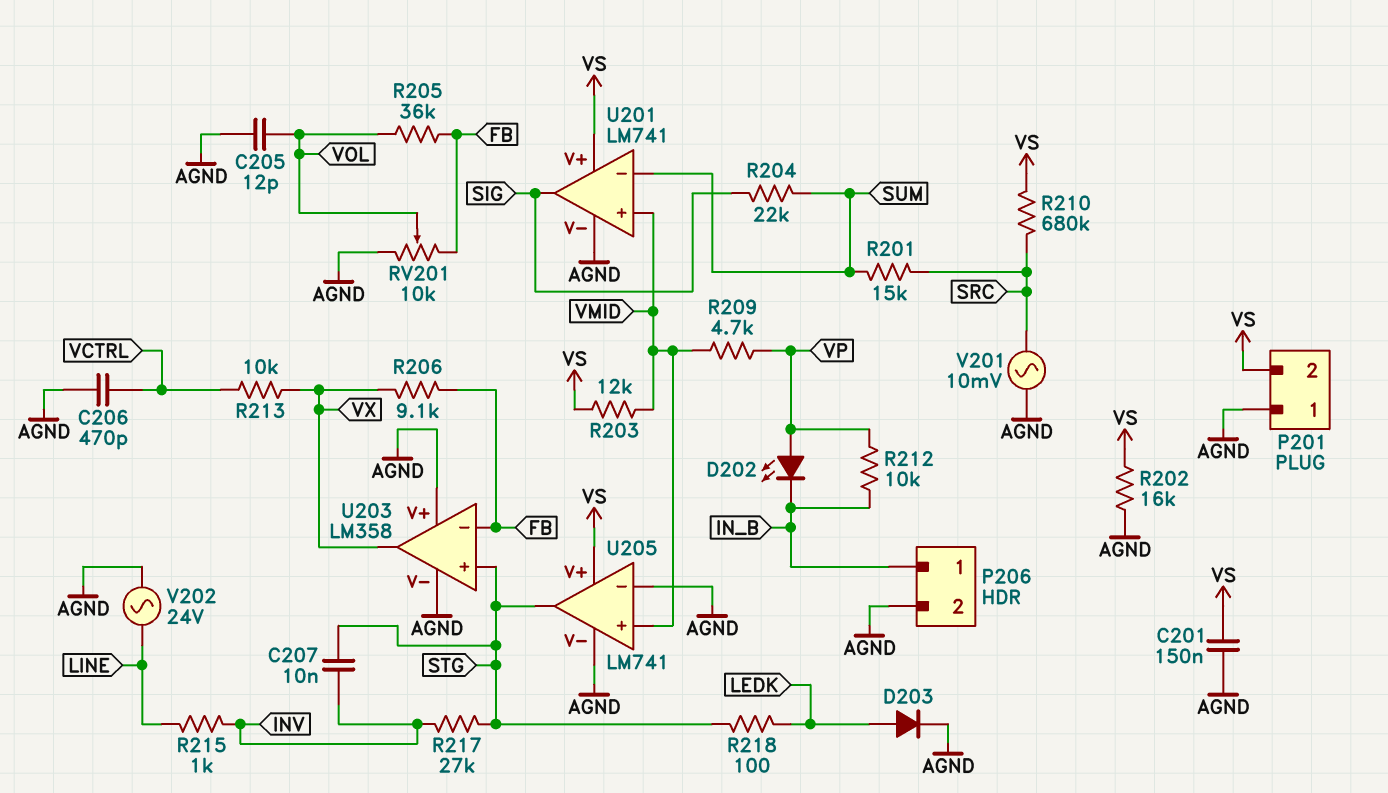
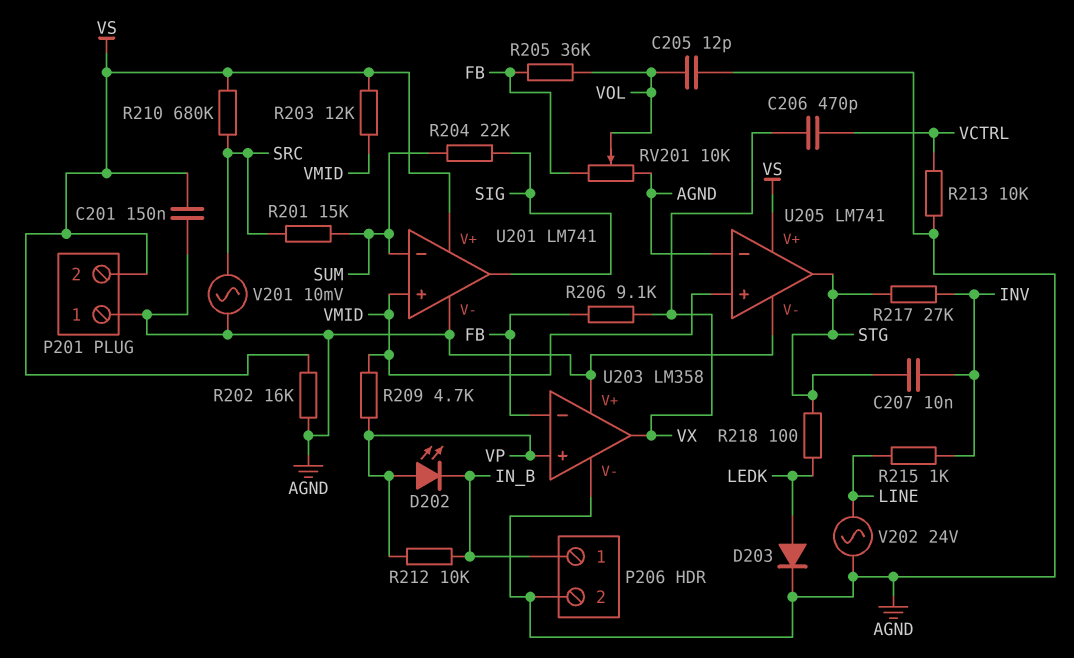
C206: 470pF (AGND, VCTRL) -> 470pF (VCTRL, VX)
R213: 10k (VCTRL, VX) -> 10k (AGND, VCTRL)
U203 pin in+: STG -> VP

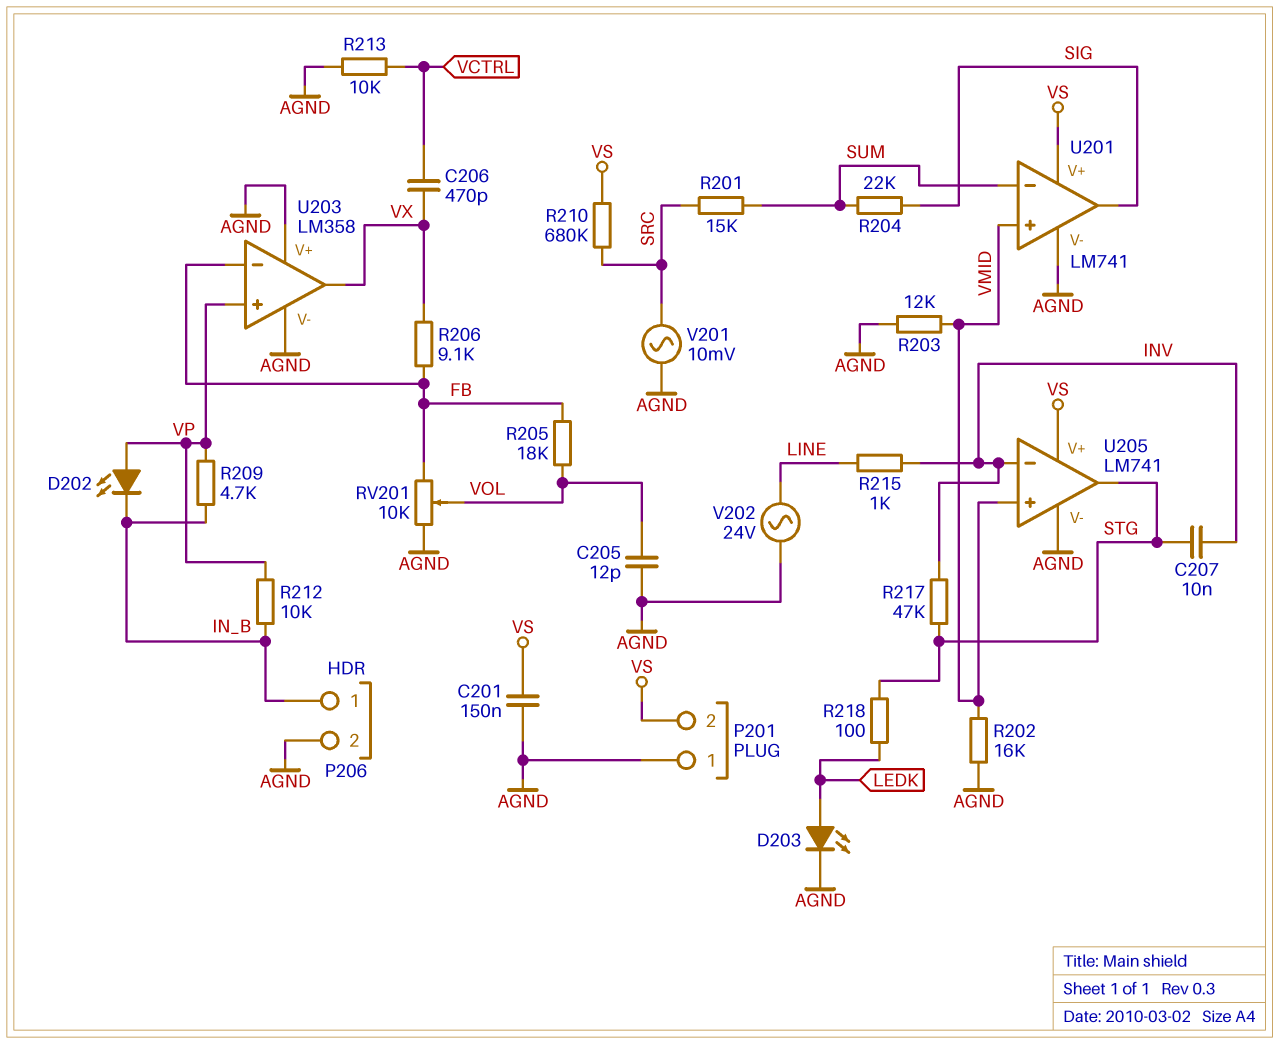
D203: diode (A LEDK, K AGND) -> LED (A LEDK, K AGND)
R202: 16k (AGND, VS) -> 16k (AGND, VMID)
R203: 12k (VMID, VS) -> 12k (AGND, VMID)
R205: 36k (FB, VOL) -> 18k (FB, VOL)
R209: 4.7k (VMID, VP) -> 4.7k (IN_B, VP)
R217: 27k (INV, STG) -> 47k (INV, STG)
U205 pin in-: AGND -> INV

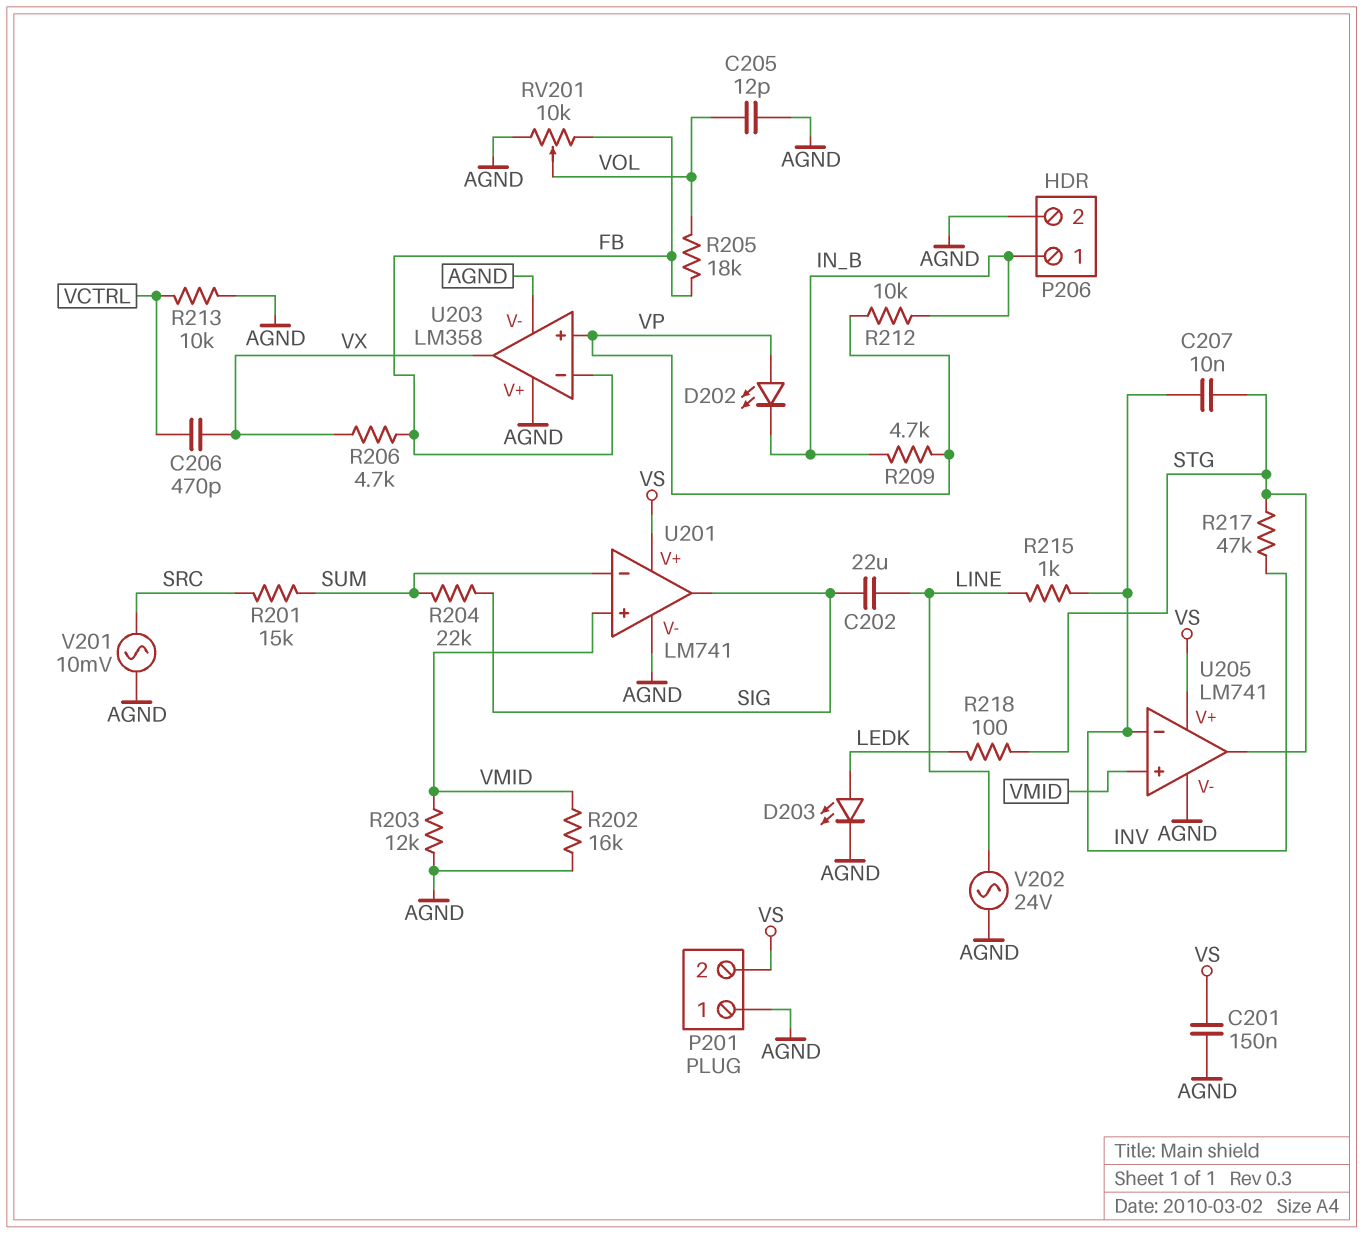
C202: none -> 22uF (LINE, SIG)
R206: 9.1k (FB, VX) -> 4.7k (FB, VX)
R210: 680k (SRC, VS) -> none

